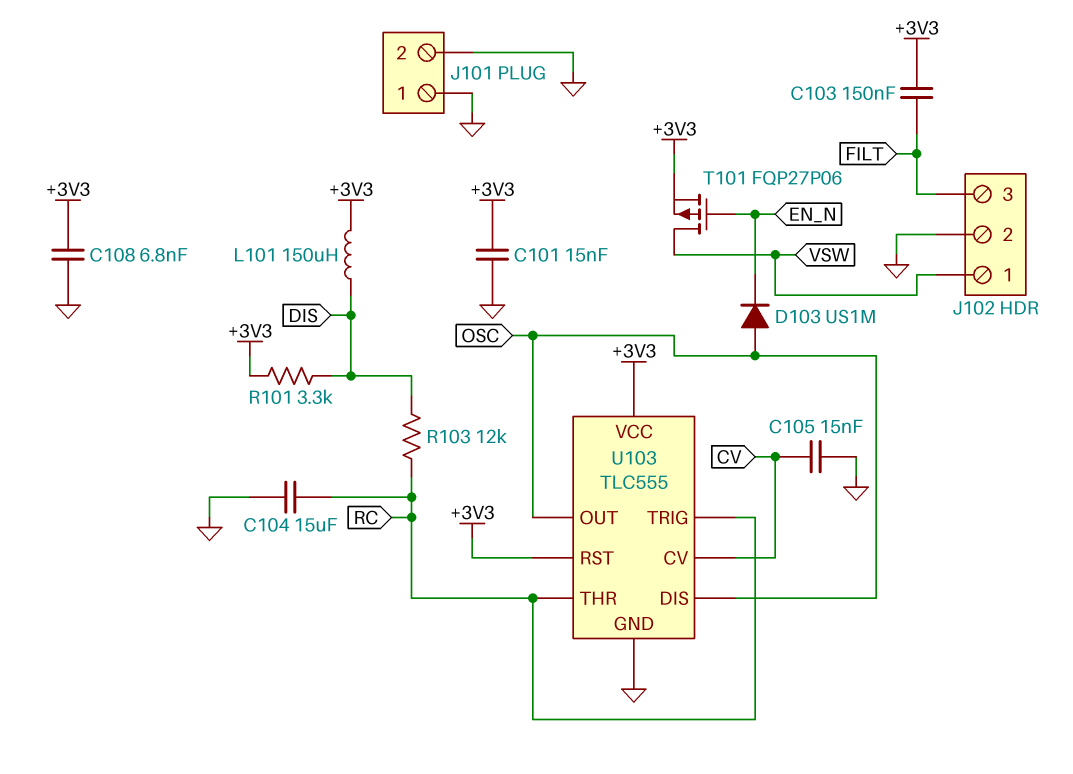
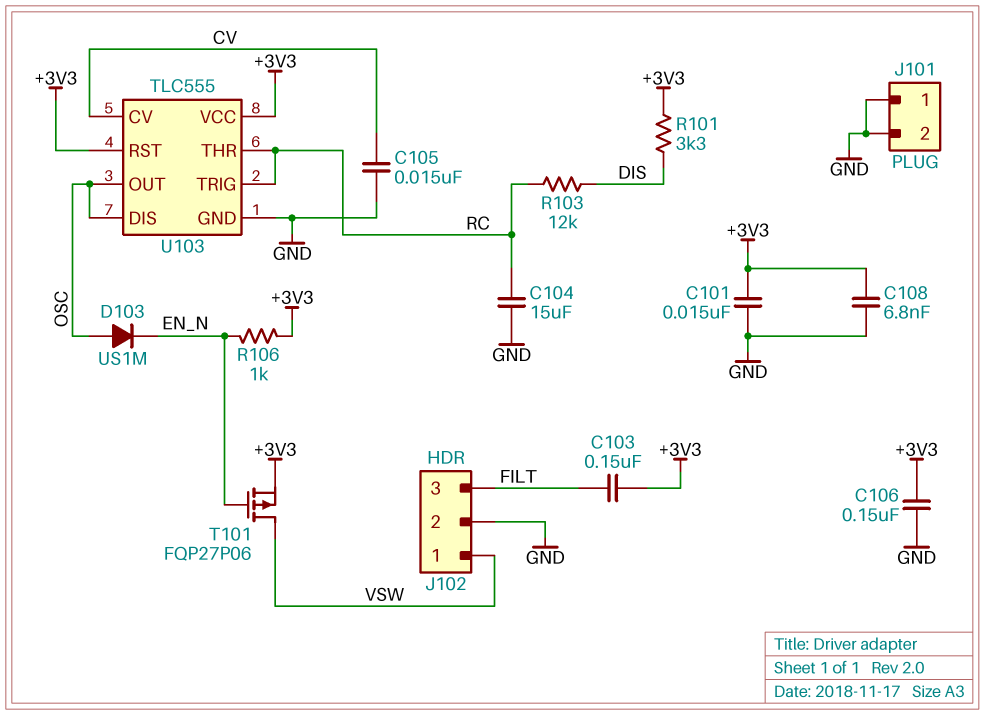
C106: none -> 150nF (+3V3, GND)
L101: 150uH (+3V3, DIS) -> none
R106: none -> 1k (+3V3, EN_N)

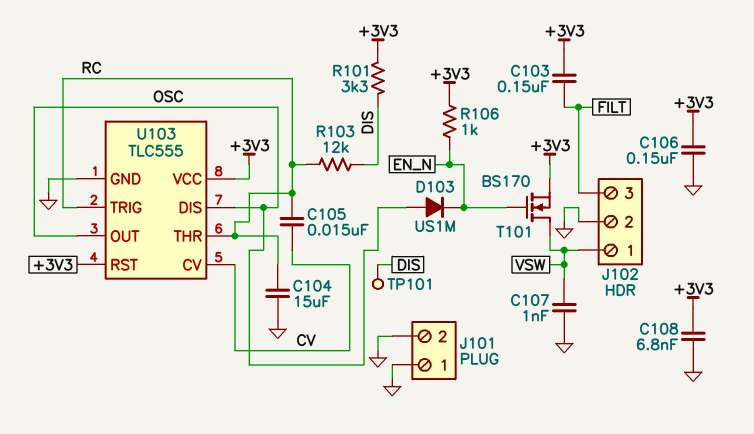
C101: 15nF (+3V3, GND) -> none
C105: 15nF (CV, GND) -> 15nF (CV, RC)
C107: none -> 1nF (GND, VSW)
T101: PMOS FQP27P06 (G EN_N, D VSW, S +3V3) -> NMOS BS170 (G EN_N, D VSW, S +3V3)
TP101: none -> test point (DIS)

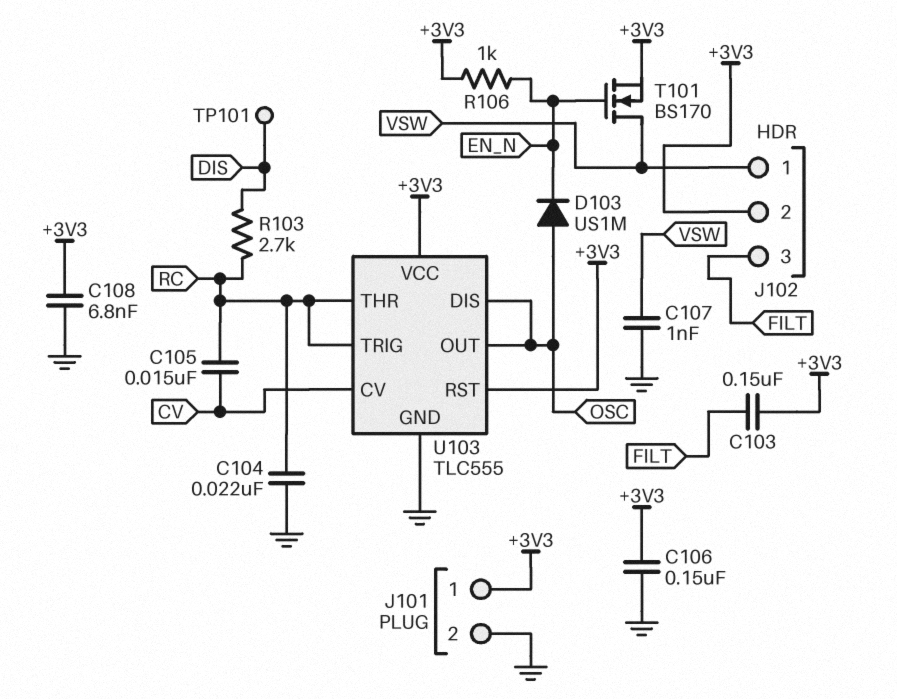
C104: 15uF (GND, RC) -> 22nF (GND, RC)
J101 pin 1: GND -> +3V3
J102 pin 2: GND -> +3V3
R101: 3.3k (+3V3, DIS) -> none
R103: 12k (DIS, RC) -> 2.7k (DIS, RC)

